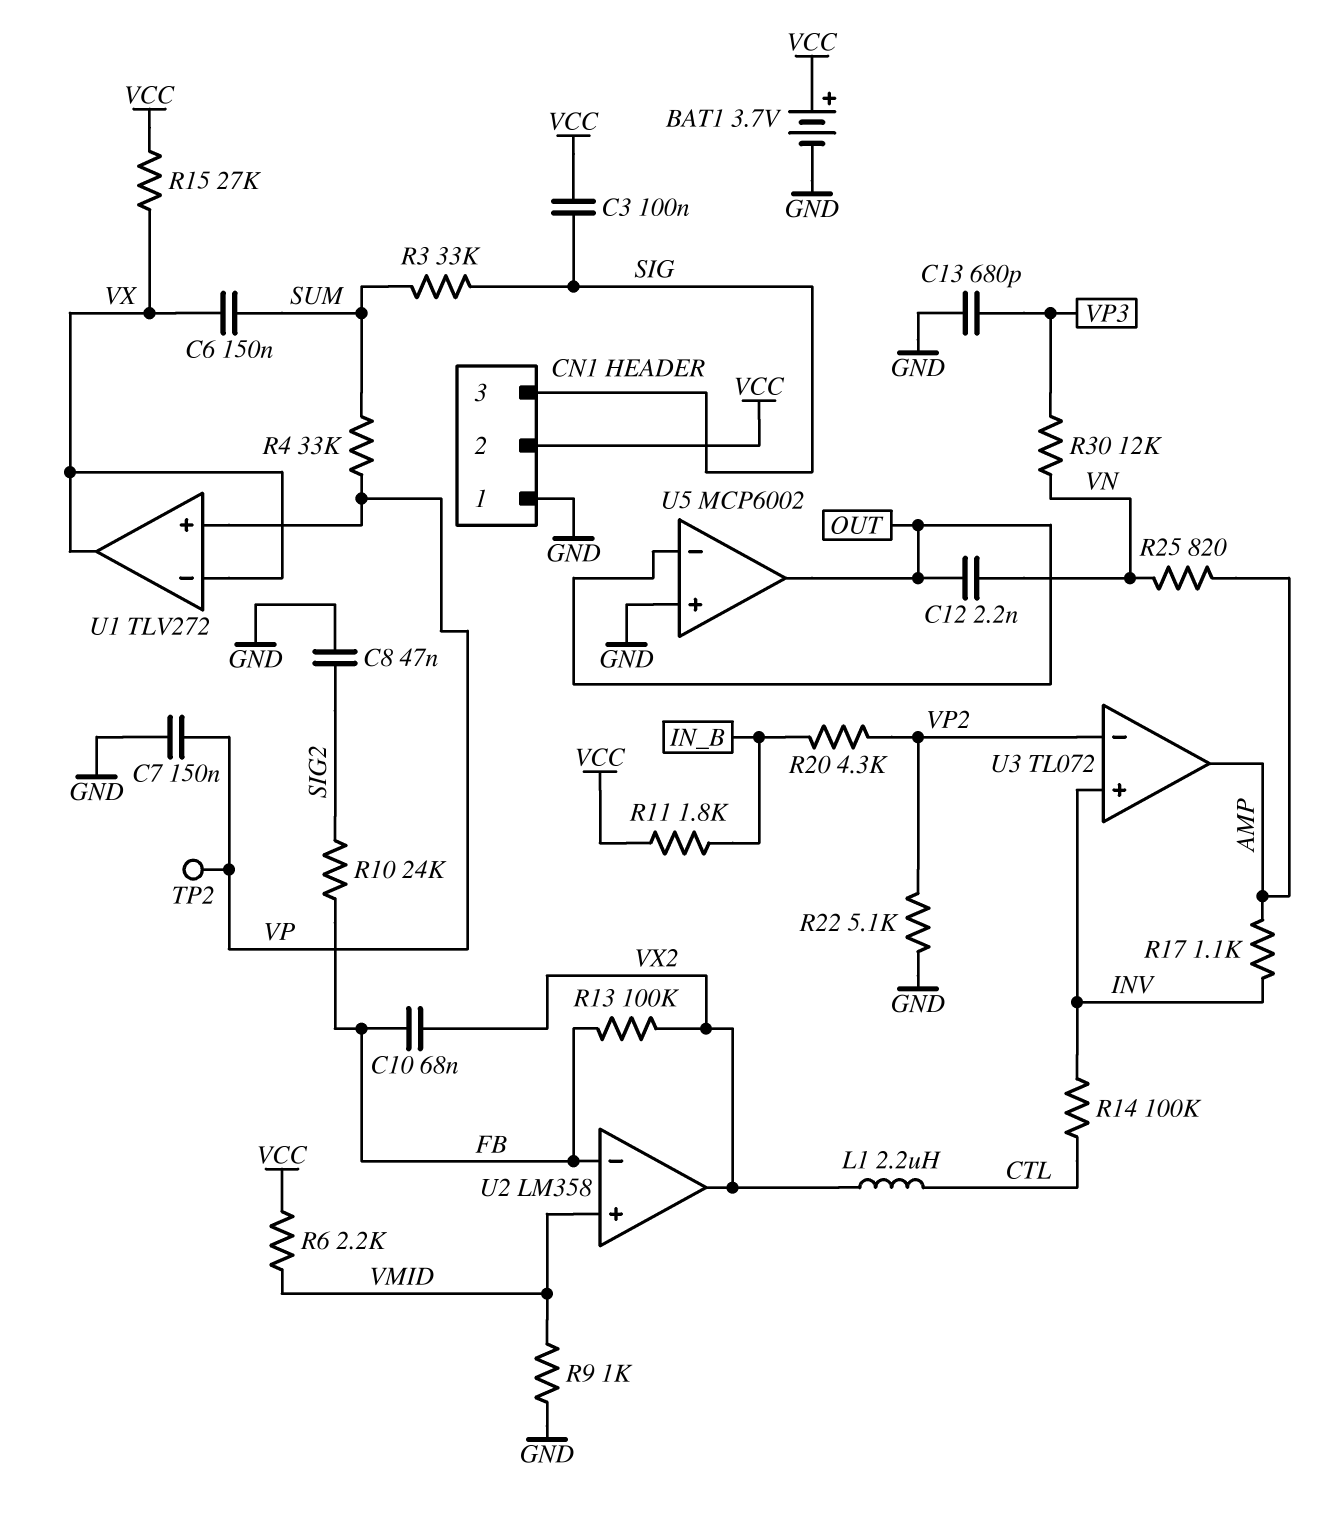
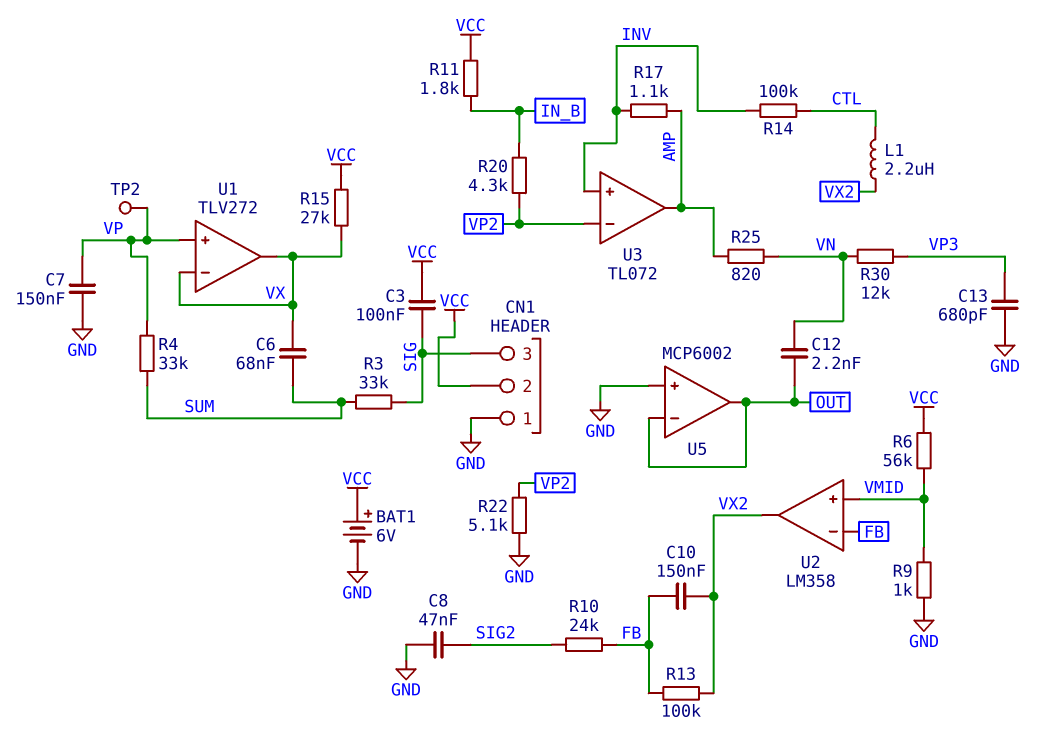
BAT1: 3.7V (plus VCC, minus GND) -> 6V (plus VCC, minus GND)
C6: 150nF (SUM, VX) -> 68nF (SUM, VX)
C10: 68nF (FB, VX2) -> 150nF (FB, VX2)
R6: 2.2k (VCC, VMID) -> 56k (VCC, VMID)

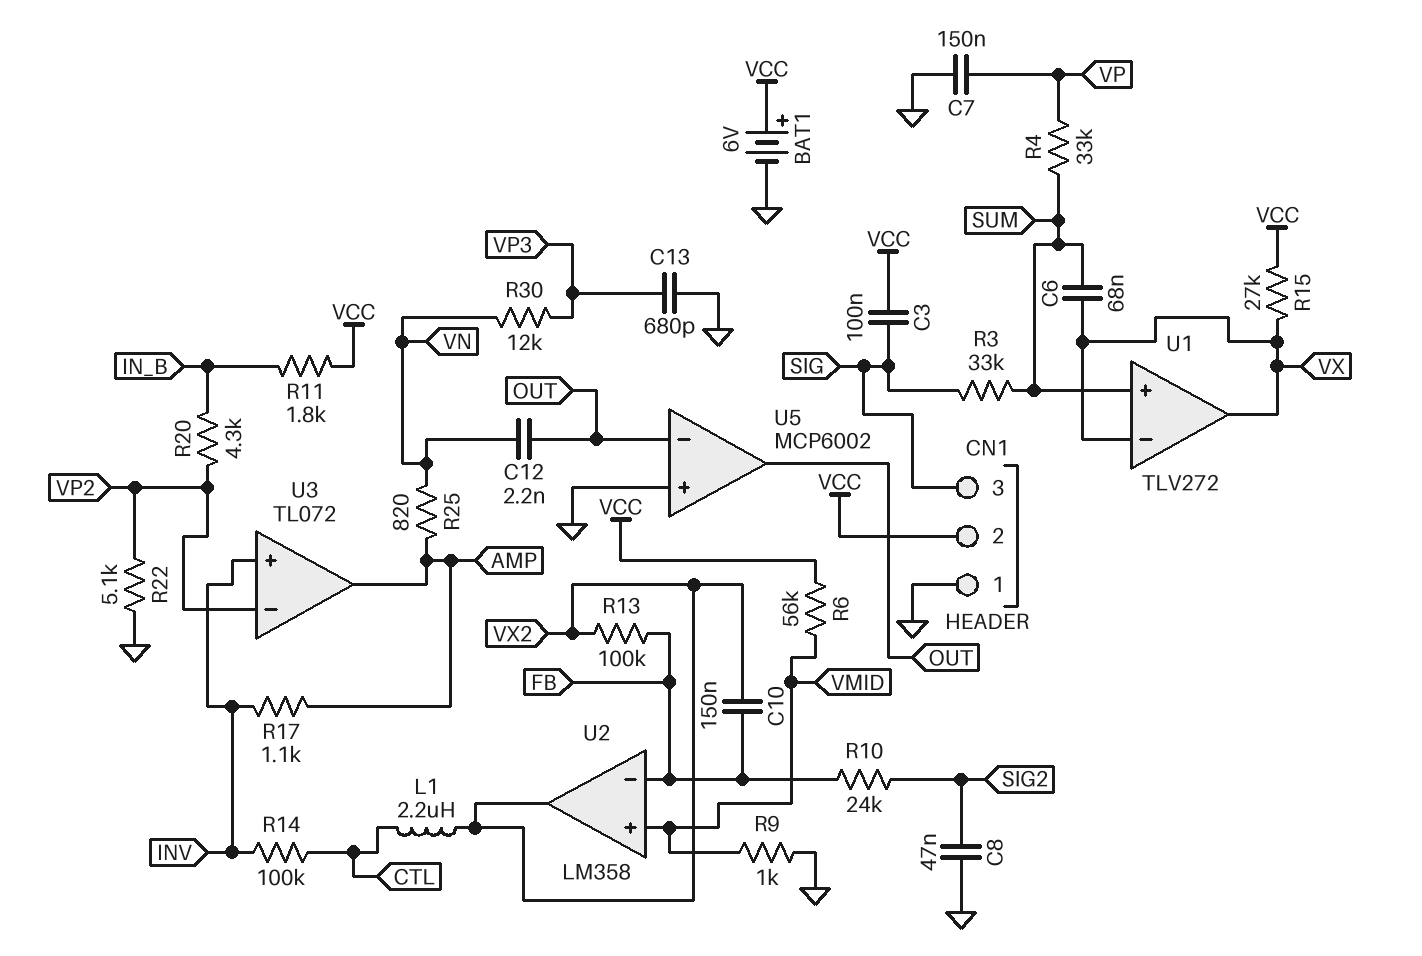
TP2: test point (VP) -> none
U1 pin in+: VP -> SUM

